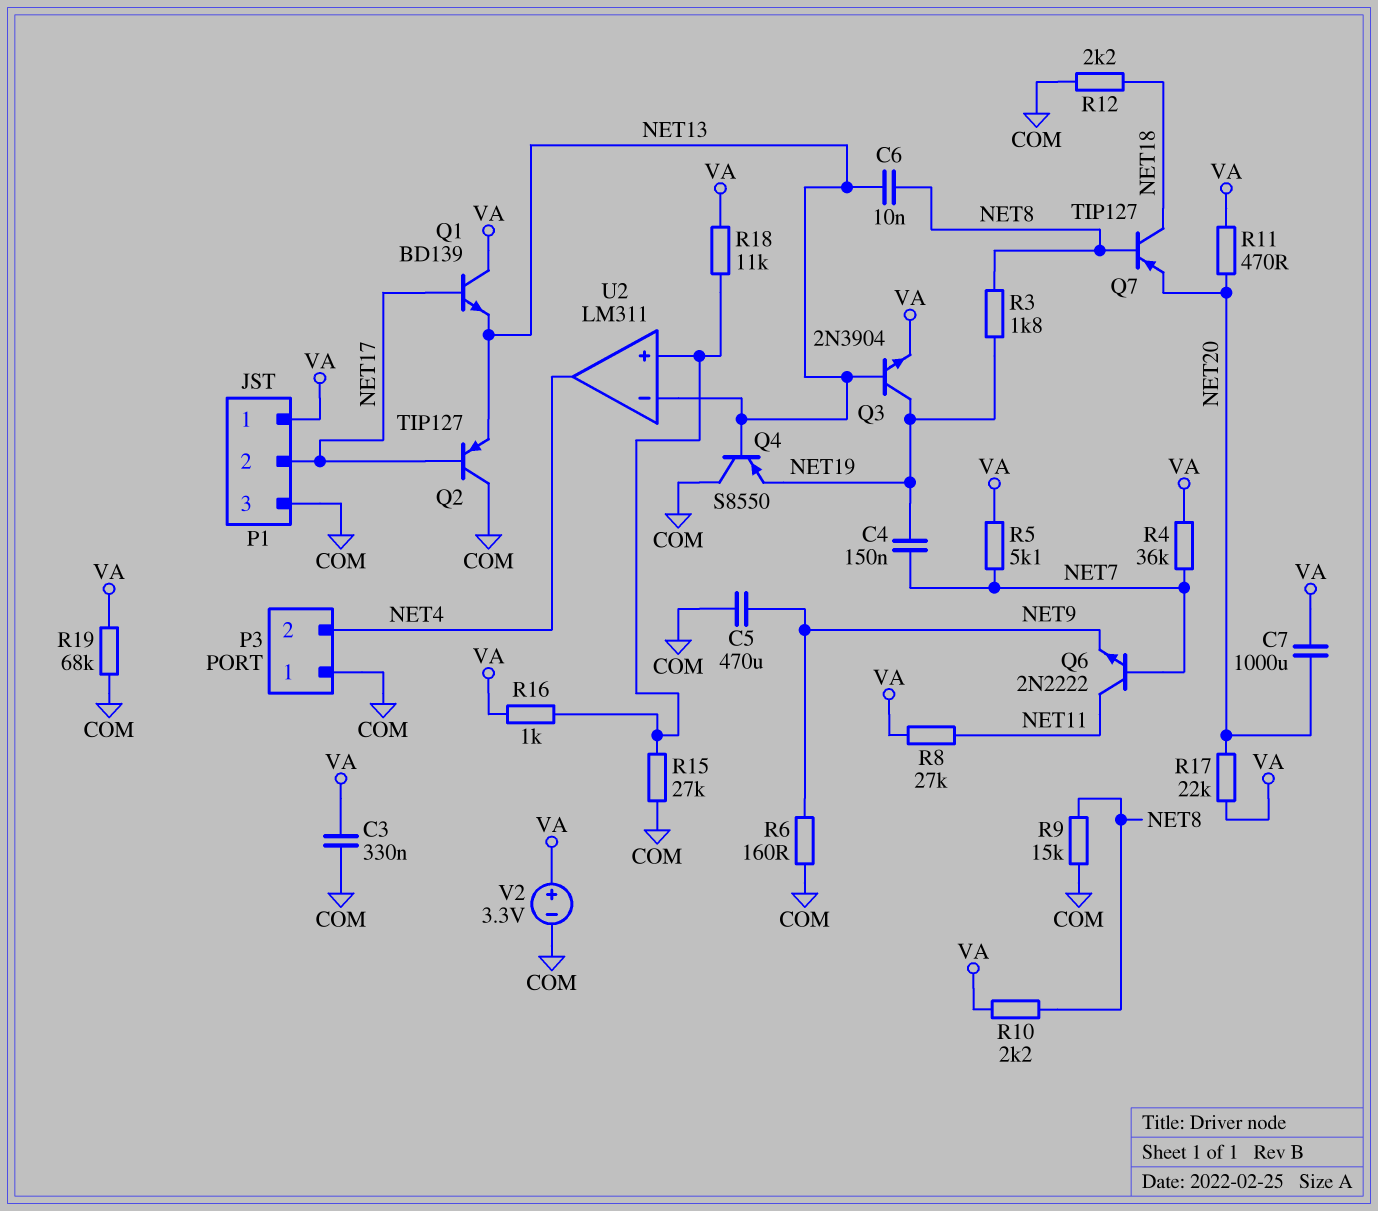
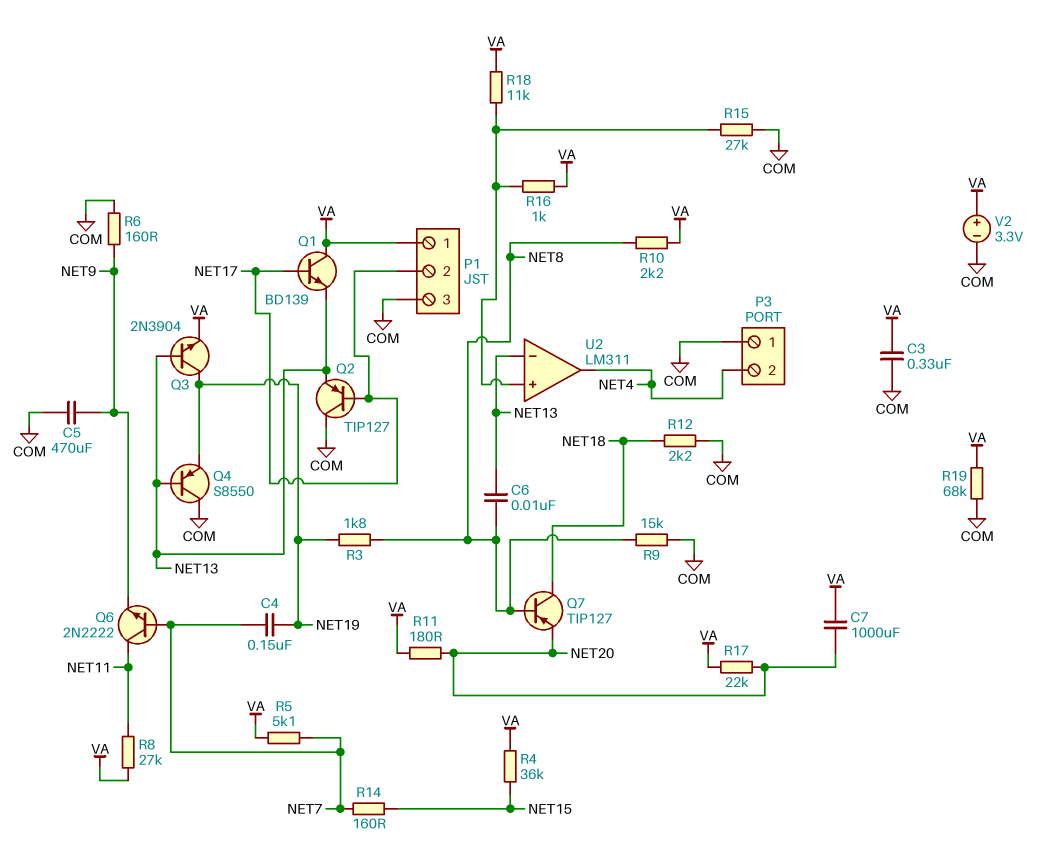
R4: 36k (NET7, VA) -> 36k (NET15, VA)
R11: 470 (NET20, VA) -> 180 (NET20, VA)
R14: none -> 160 (NET7, NET15)

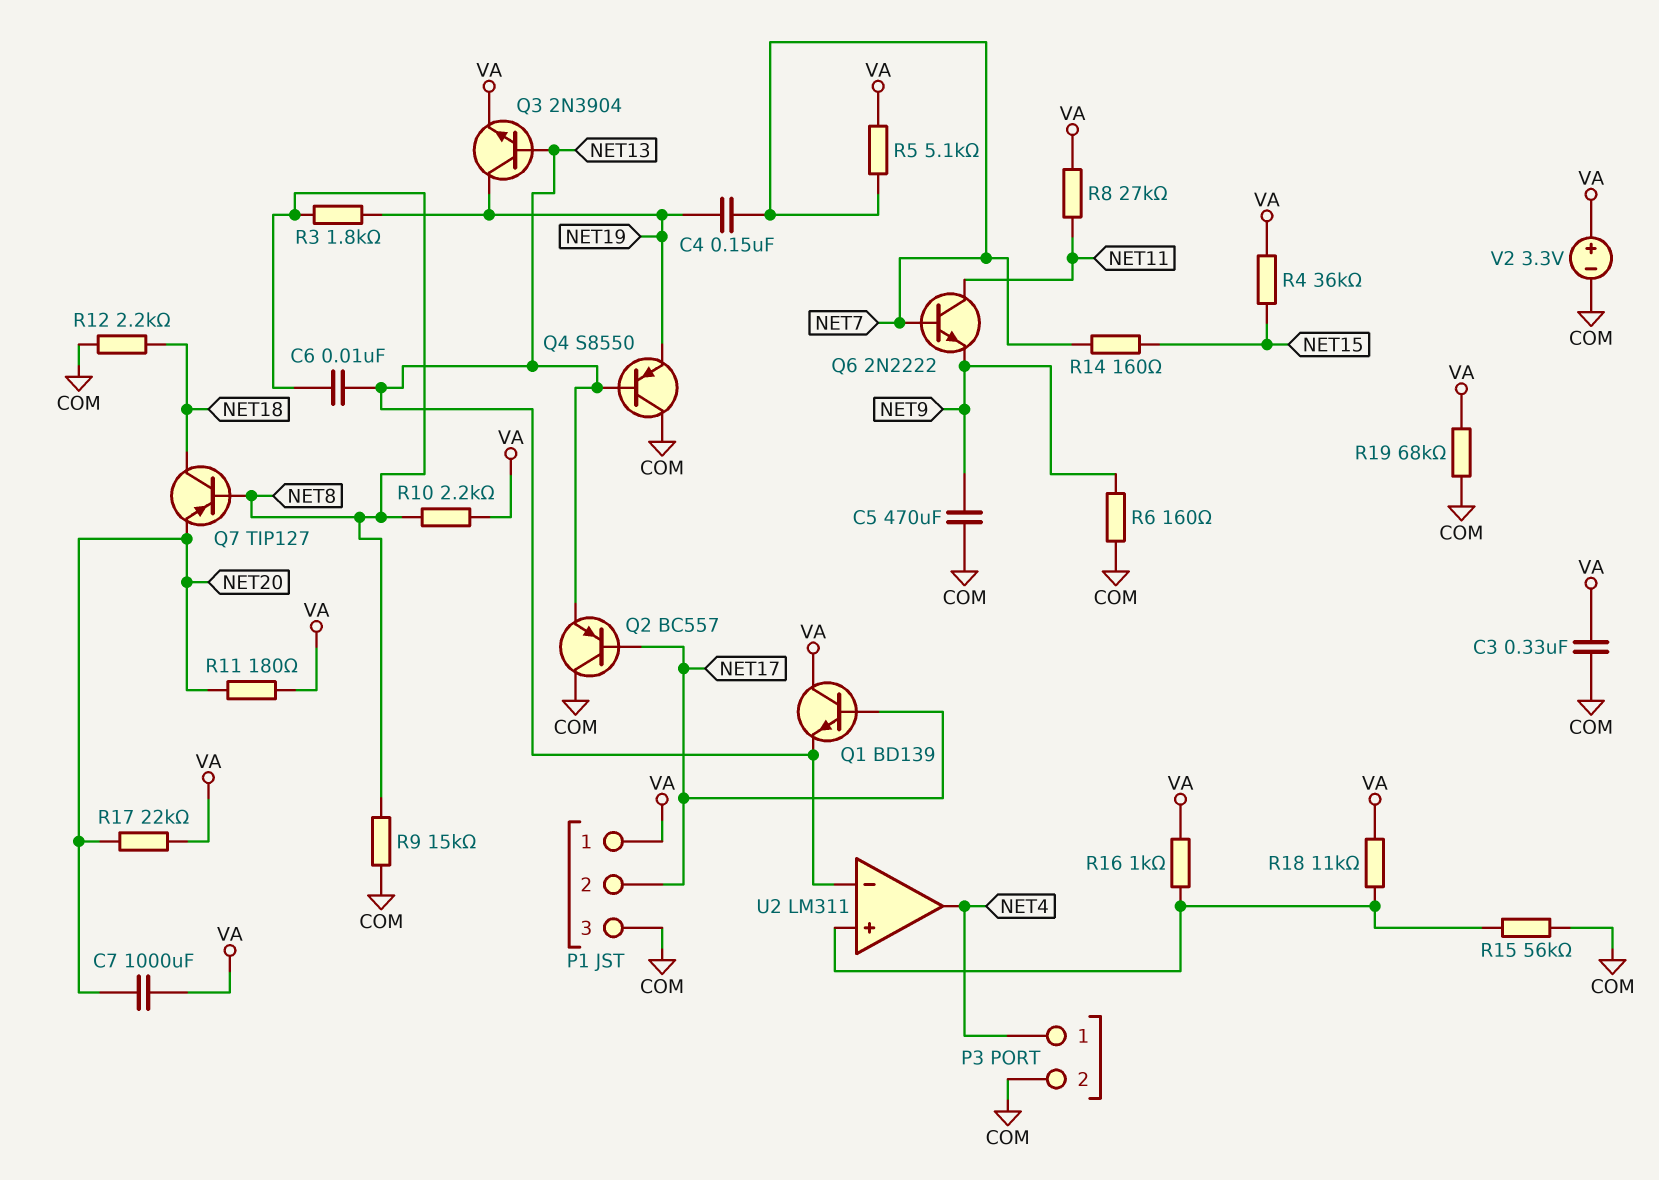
P3 pin 1: COM -> NET4
P3 pin 2: NET4 -> COM
Q2: PNP TIP127 (B NET17, C COM, E NET13) -> PNP BC557 (B NET17, C COM, E NET13)
R15: 27k (COM, U2/in+) -> 56k (COM, U2/in+)

